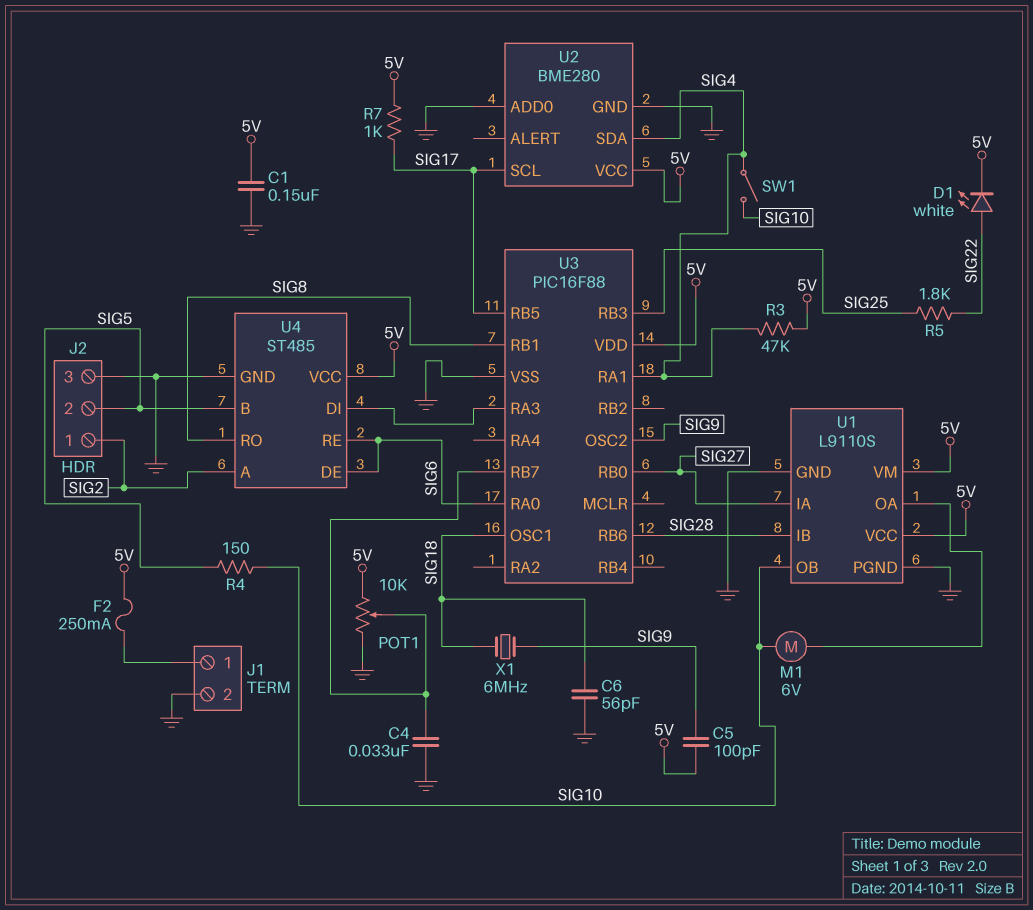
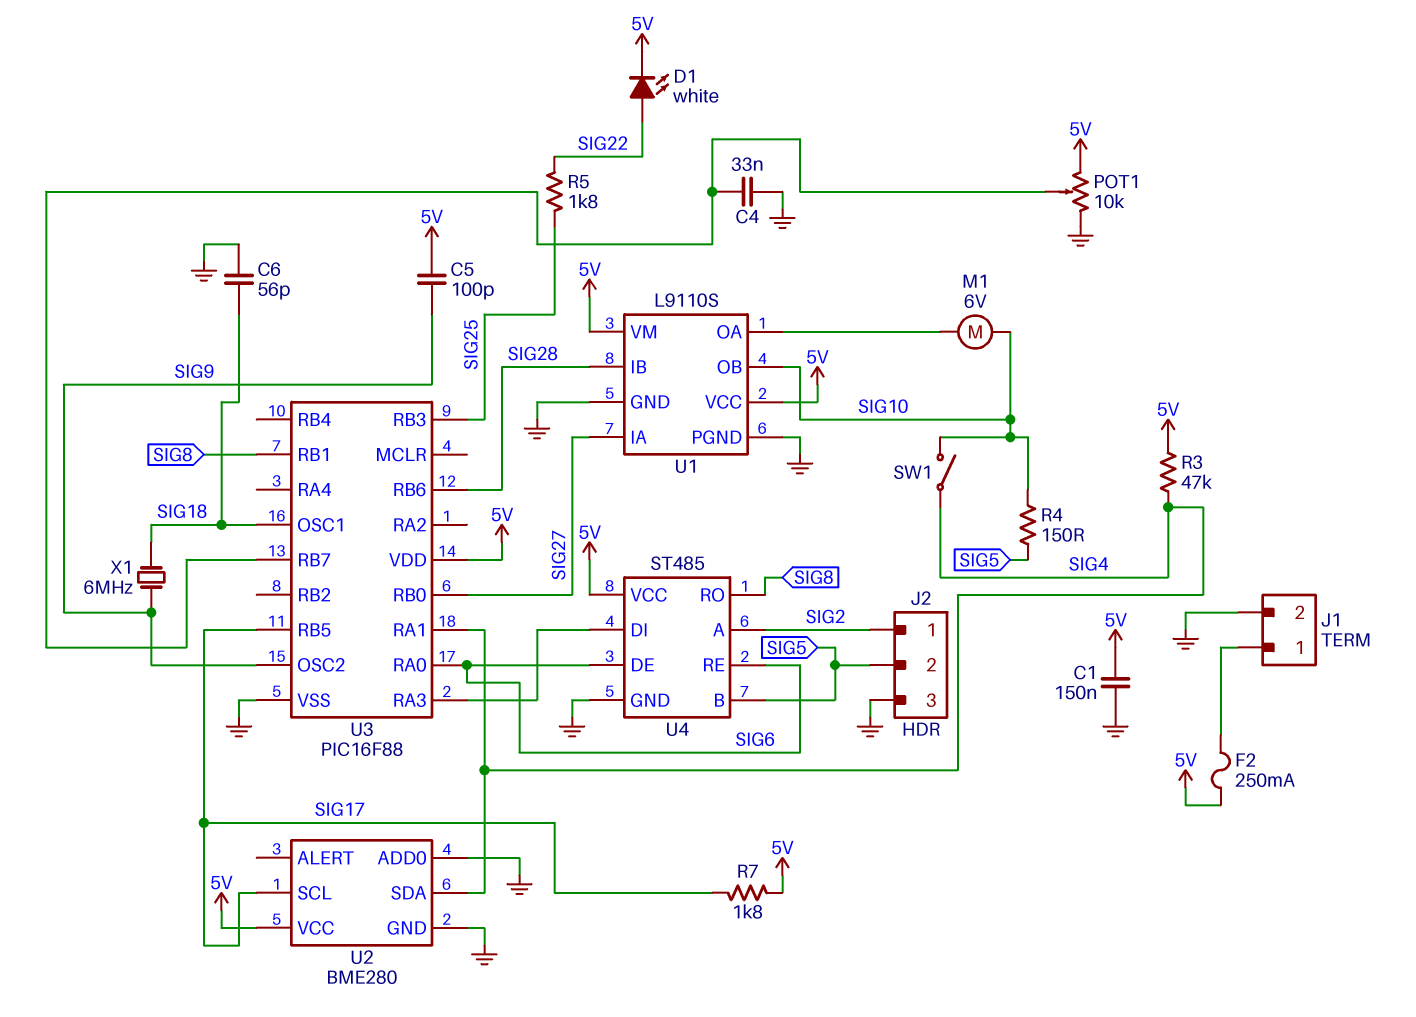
R7: 1k (5V, SIG17) -> 1.8k (5V, SIG17)

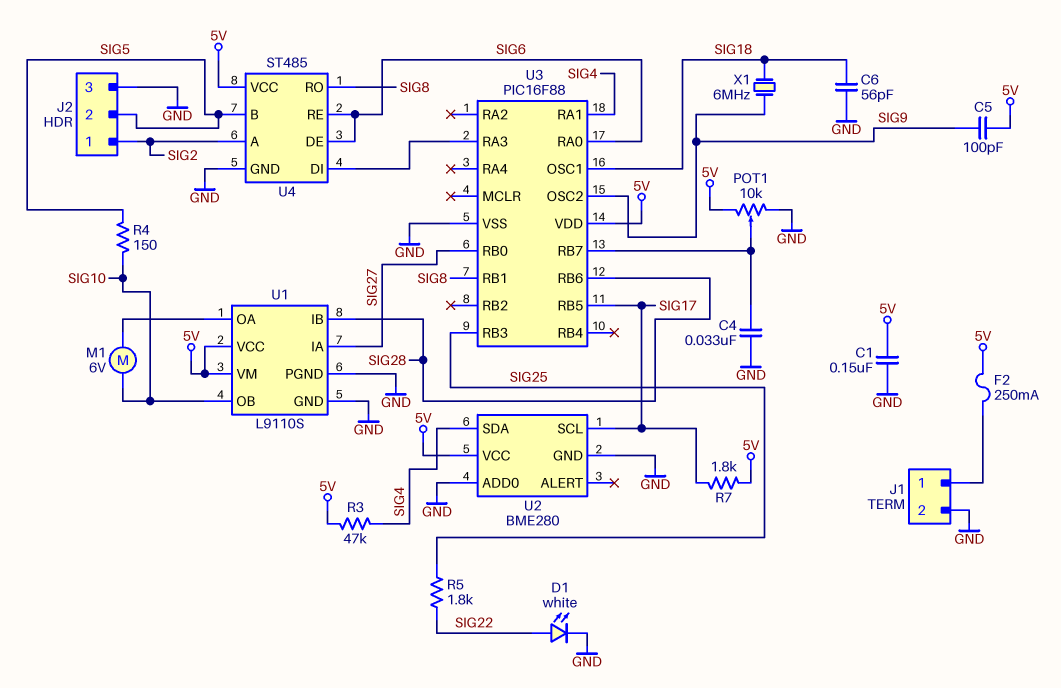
D1: LED white (A SIG22, K 5V) -> LED white (A SIG22, K GND)
SW1: switch (SIG4, SIG10) -> none

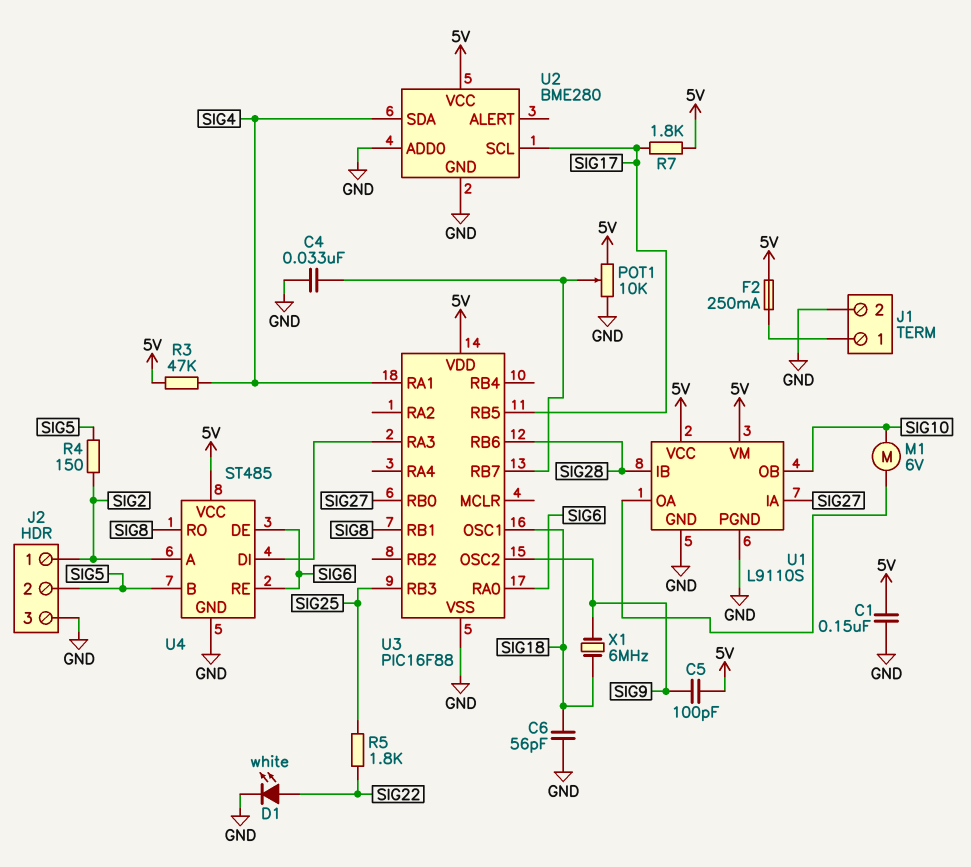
R4: 150 (SIG5, SIG10) -> 150 (SIG2, SIG5)

